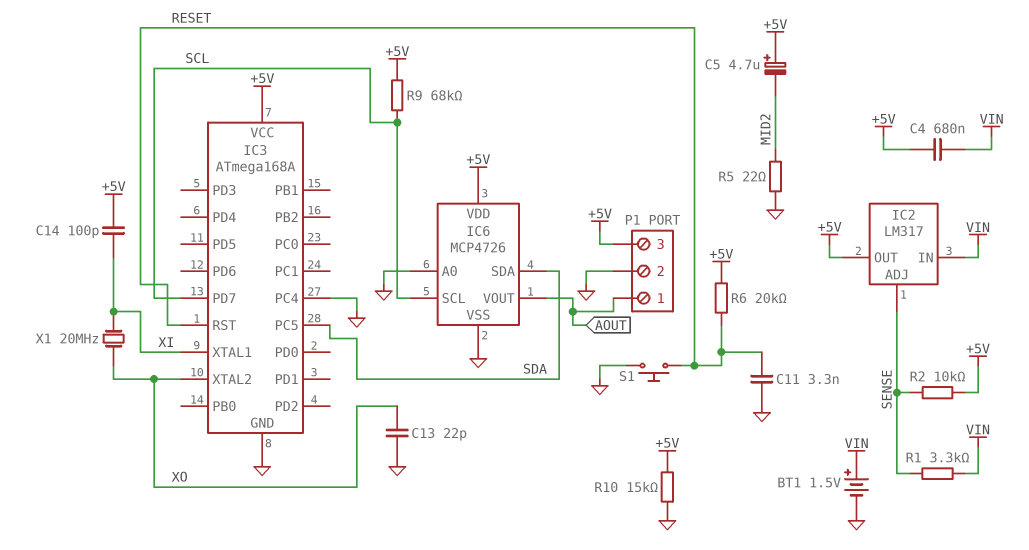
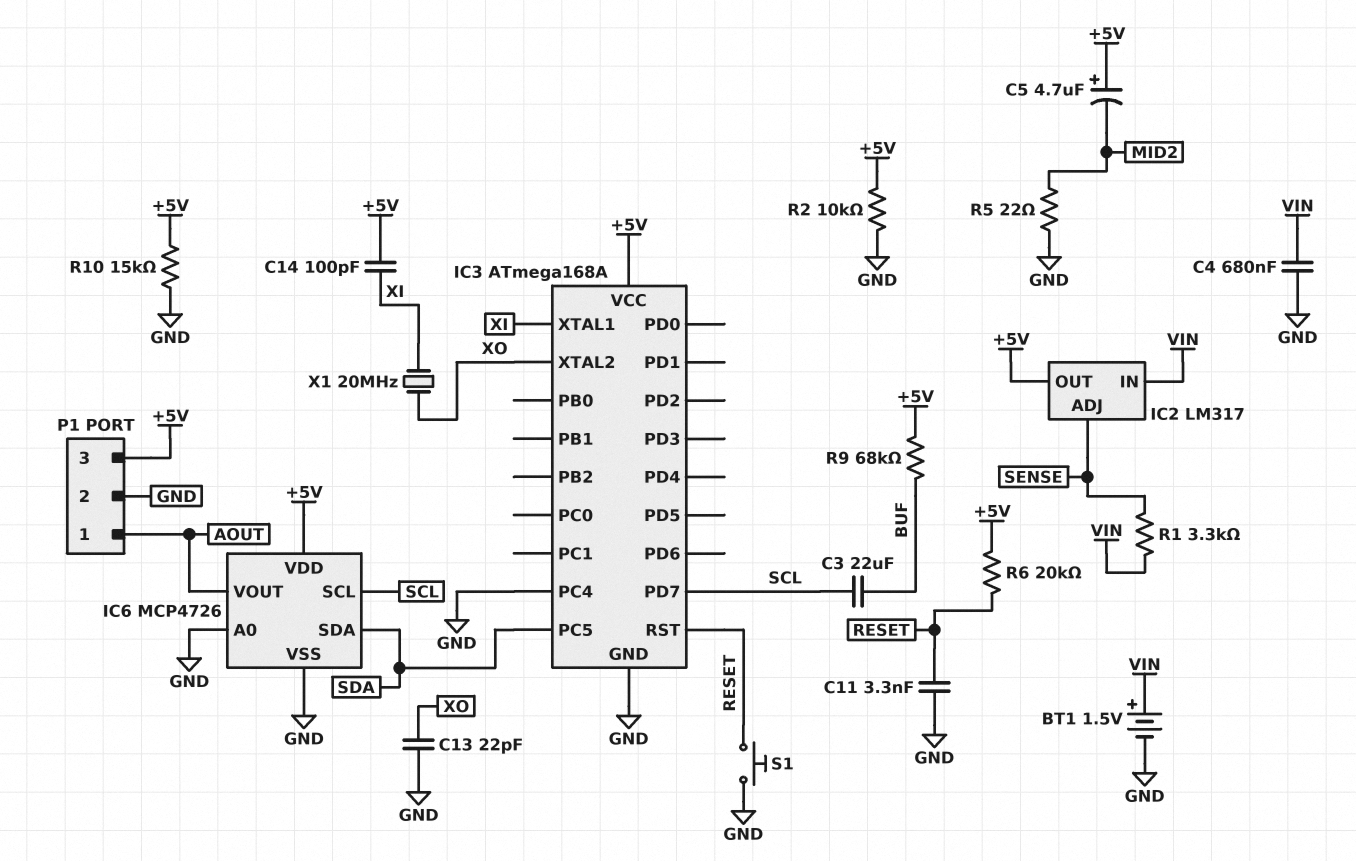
C3: none -> 22uF (BUF, SCL)
C4: 680nF (+5V, VIN) -> 680nF (GND, VIN)
R2: 10k (+5V, SENSE) -> 10k (+5V, GND)
R9: 68k (+5V, SCL) -> 68k (+5V, BUF)

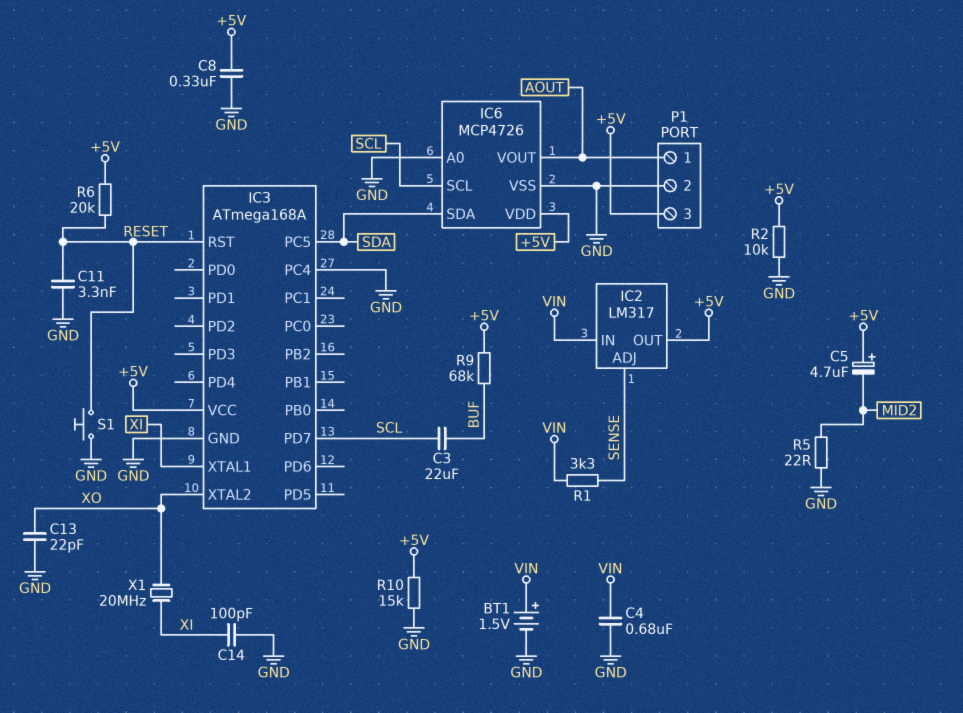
C8: none -> 330nF (+5V, GND)
C14: 100pF (+5V, XI) -> 100pF (GND, XI)

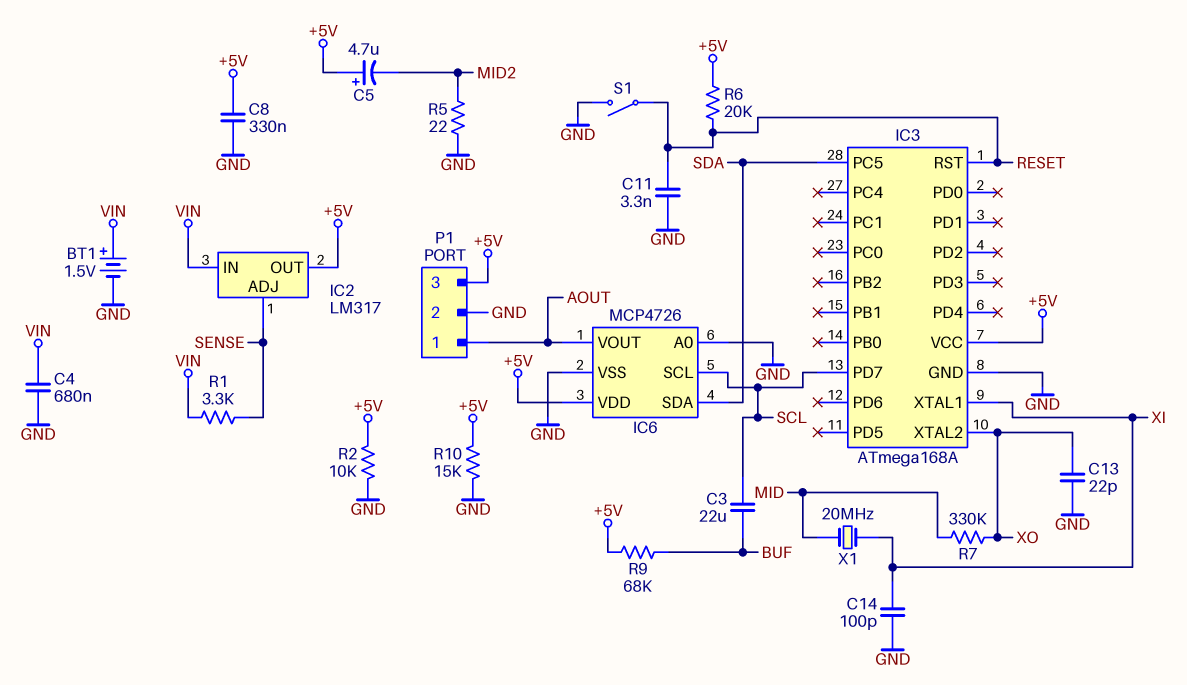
IC3 pin PC4: GND -> none
R7: none -> 330k (MID, XO)
S1: button (GND, RESET) -> switch (GND, RESET)
X1: 20MHz (XI, XO) -> 20MHz (MID, XI)

